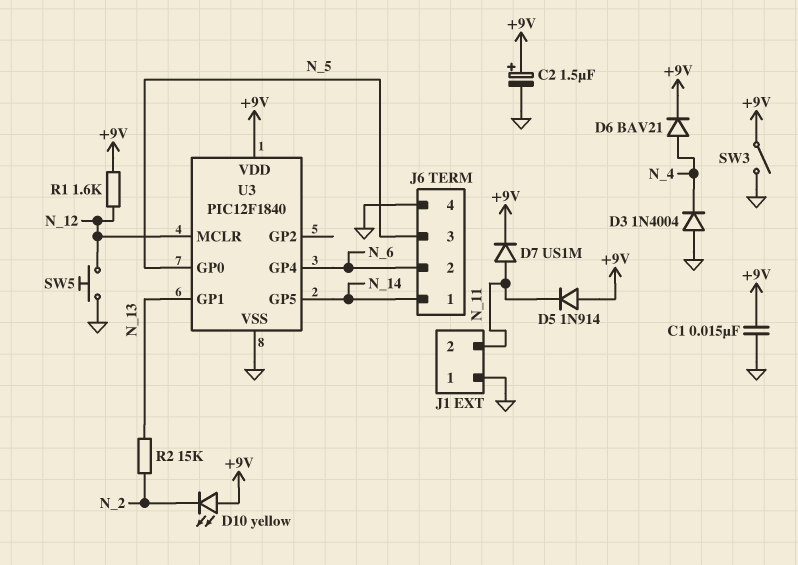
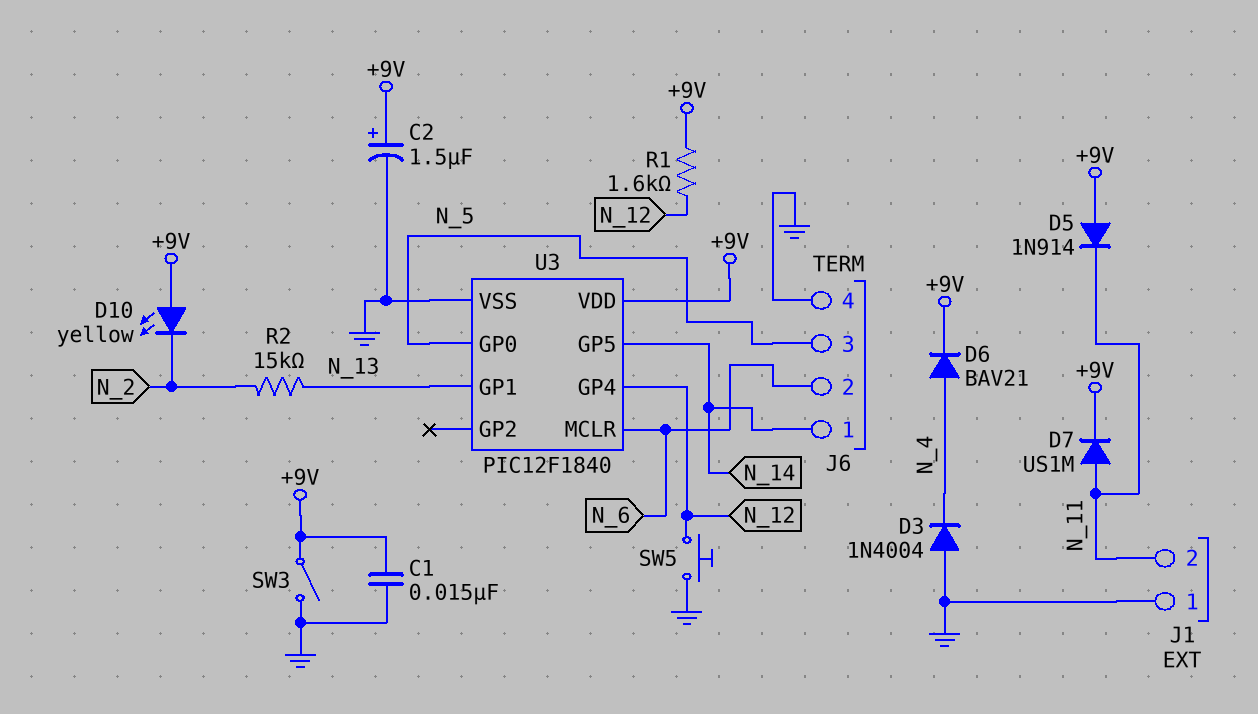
U3 pin GP4: N_6 -> N_12
U3 pin MCLR: N_12 -> N_6

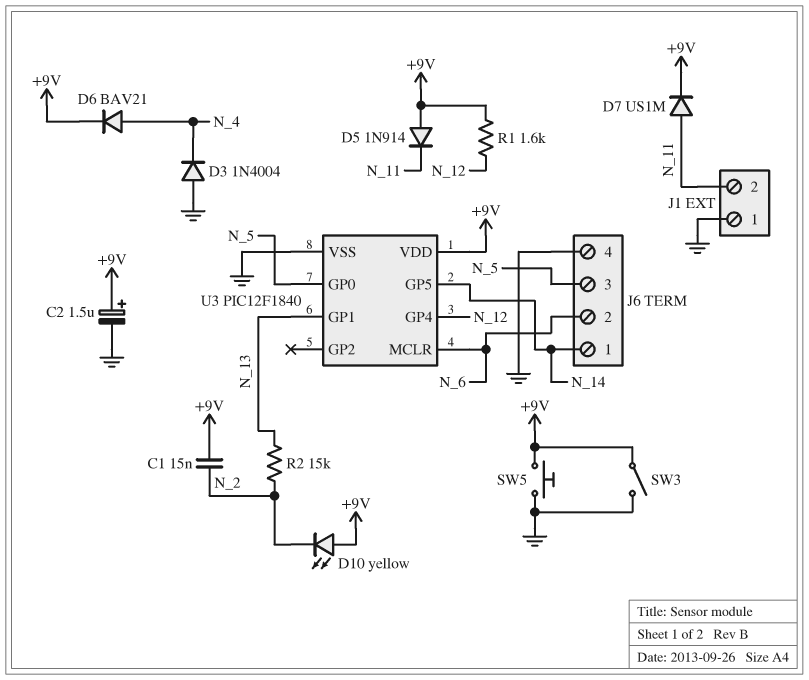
C1: 15nF (+9V, GND) -> 15nF (+9V, N_2)
SW5: button (GND, N_12) -> button (+9V, GND)

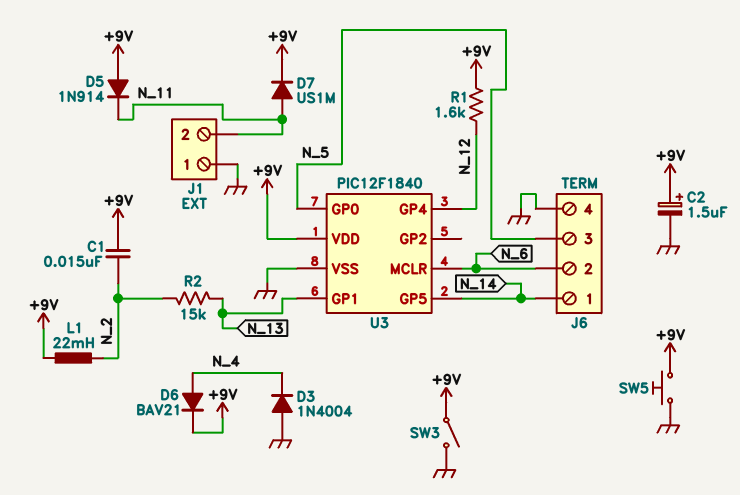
D10: LED yellow (A +9V, K N_2) -> none
L1: none -> 22mH (+9V, N_2)

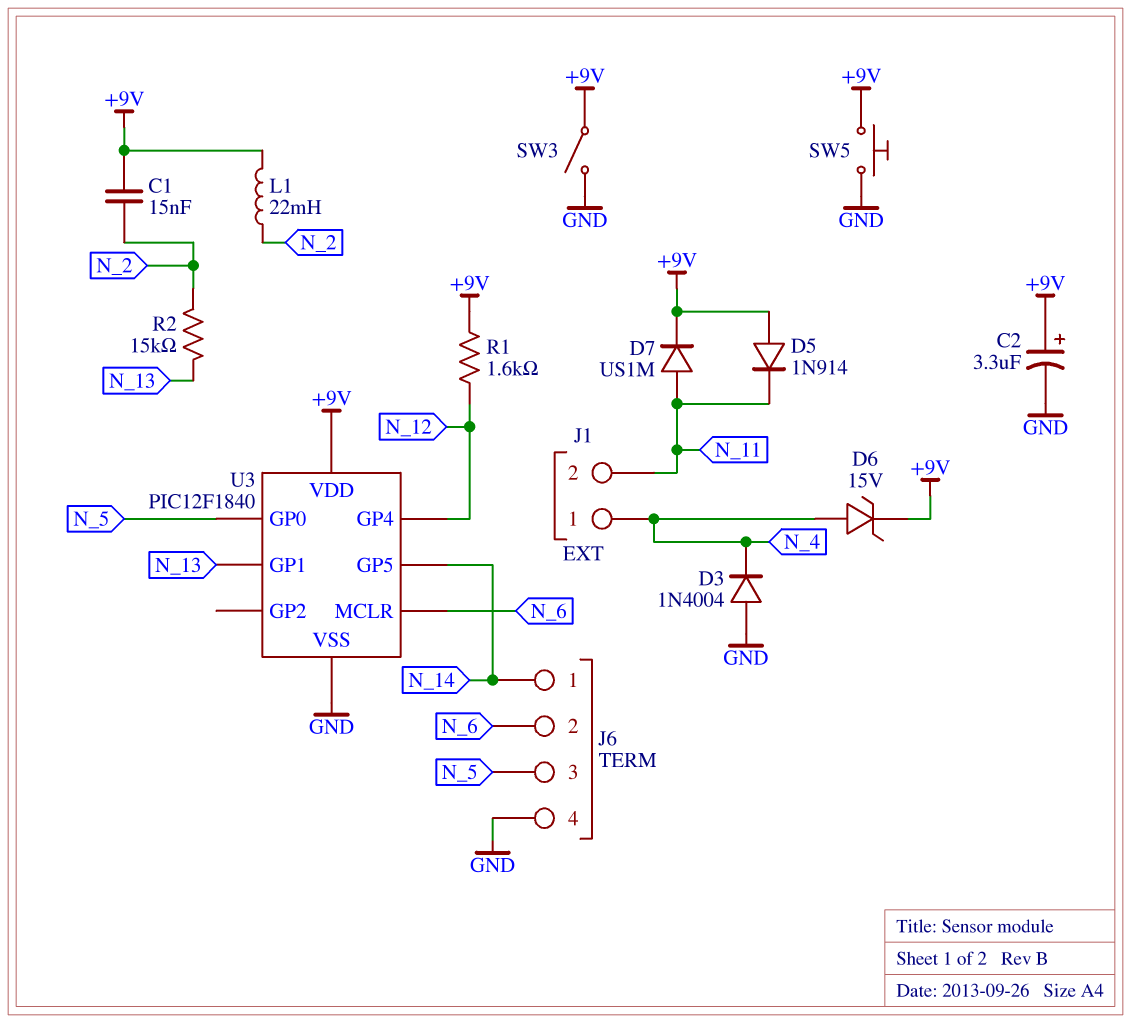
C2: 1.5uF (plus +9V, minus GND) -> 3.3uF (plus +9V, minus GND)
D6: diode BAV21 (A N_4, K +9V) -> zener 15V (A N_4, K +9V)
J1 pin 1: GND -> N_4

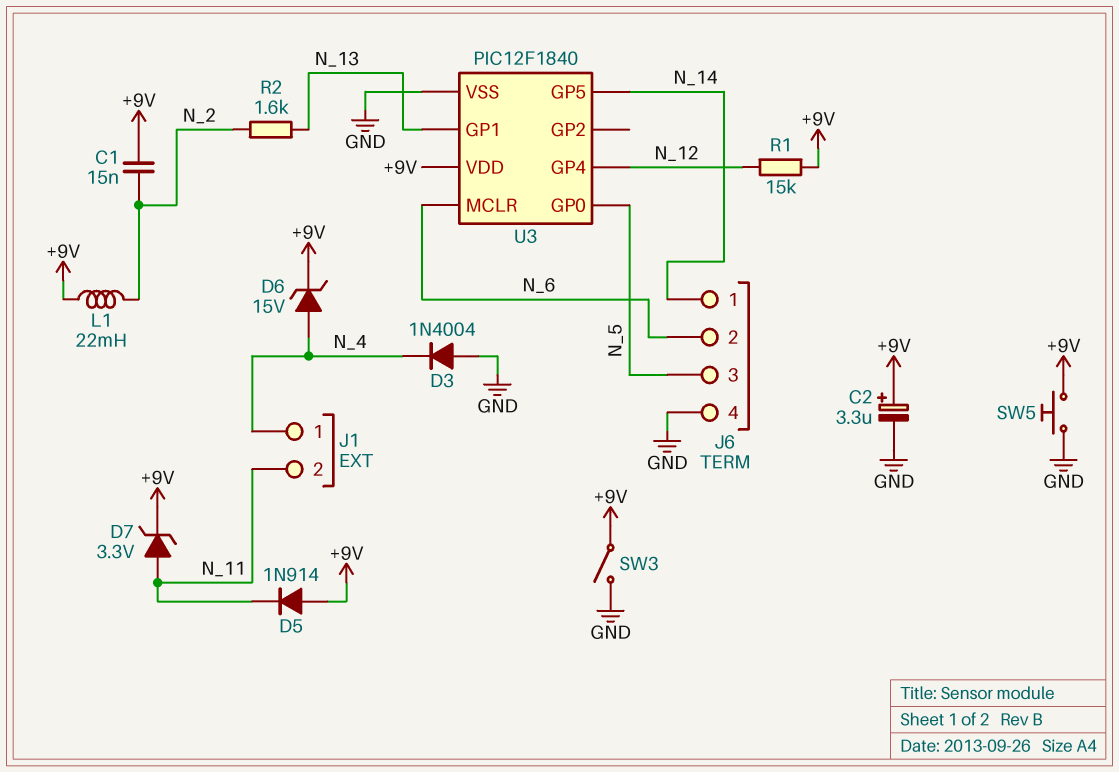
D7: diode US1M (A N_11, K +9V) -> zener 3.3V (A N_11, K +9V)
R1: 1.6k (+9V, N_12) -> 15k (+9V, N_12)
R2: 15k (N_2, N_13) -> 1.6k (N_2, N_13)

